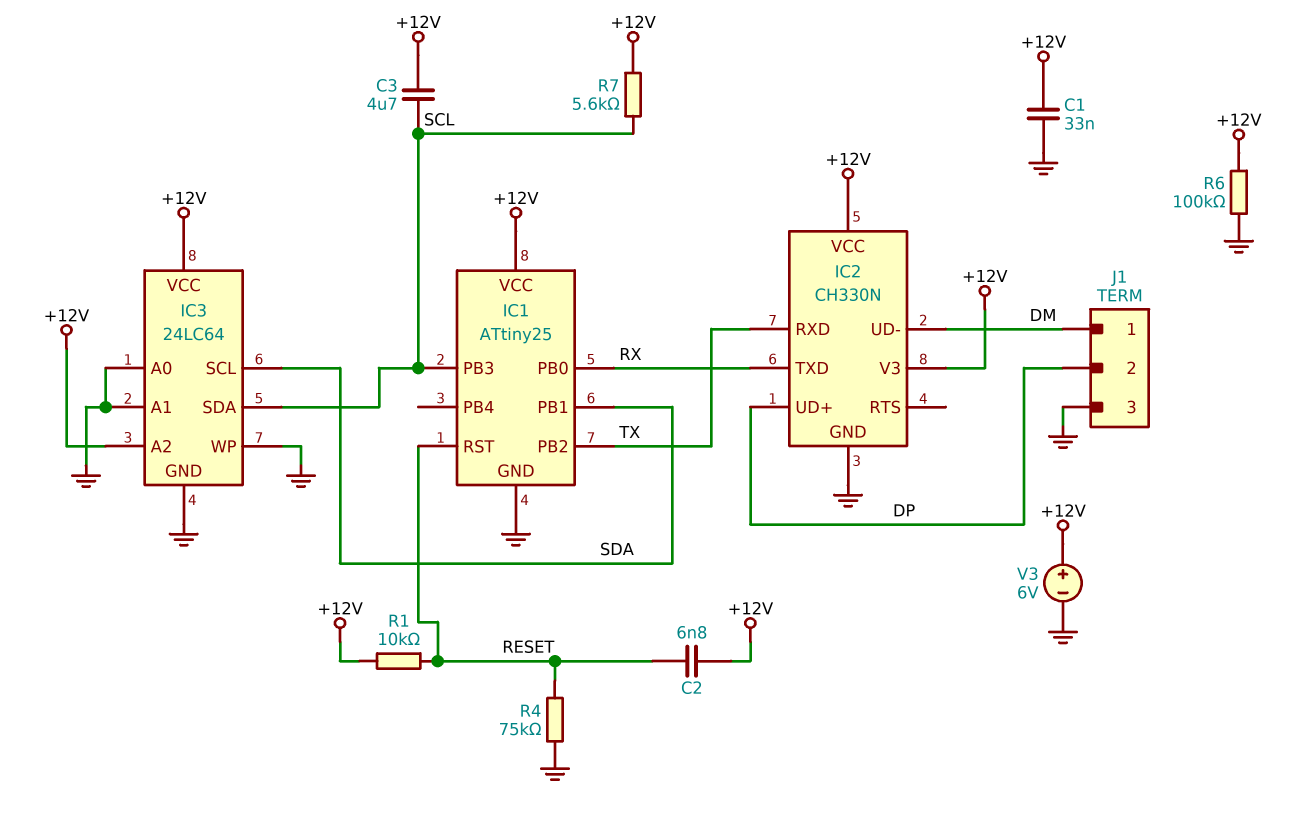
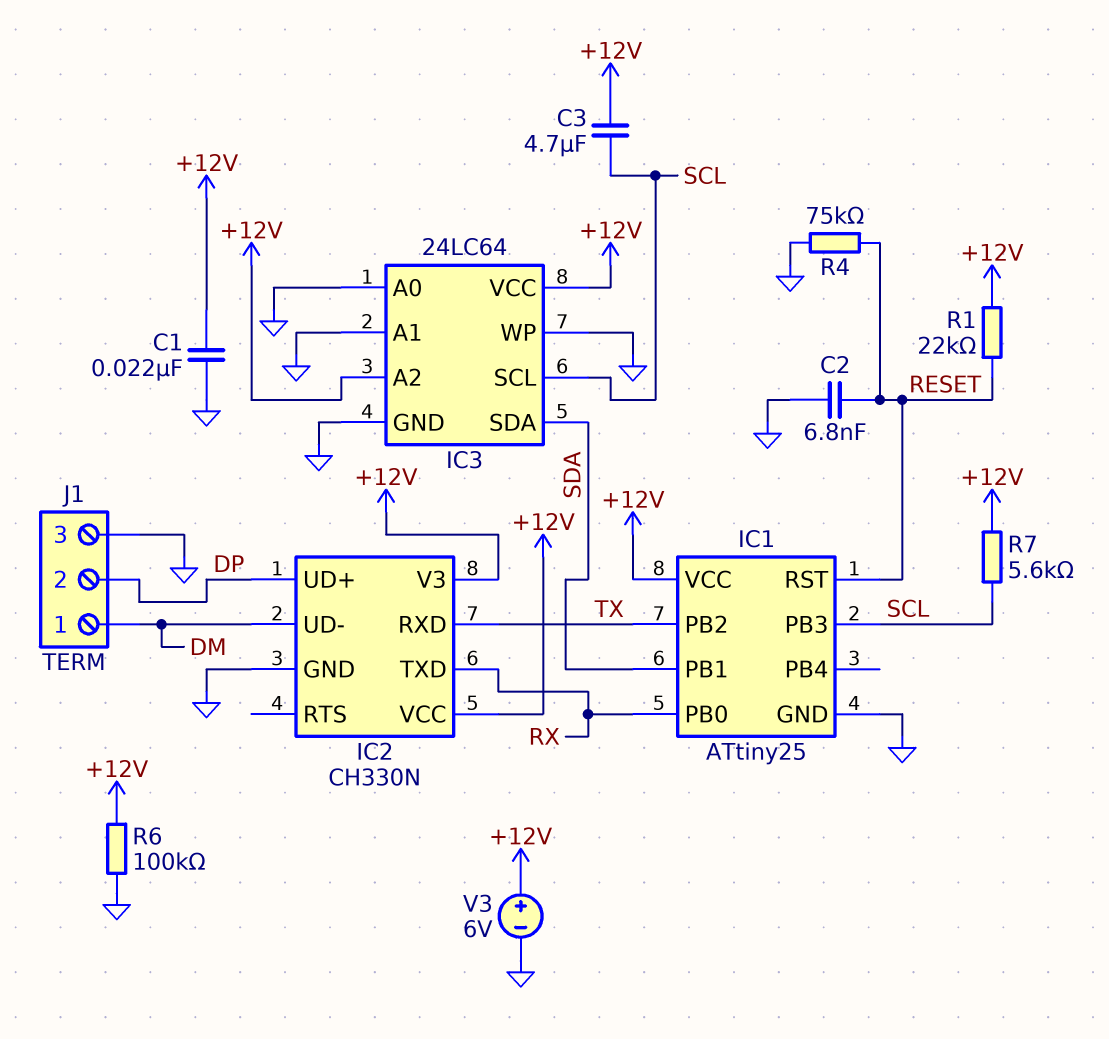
C1: 33nF (+12V, GND) -> 22nF (+12V, GND)
C2: 6.8nF (+12V, RESET) -> 6.8nF (GND, RESET)
IC3 pin SCL: SDA -> SCL
IC3 pin SDA: SCL -> SDA
R1: 10k (+12V, RESET) -> 22k (+12V, RESET)

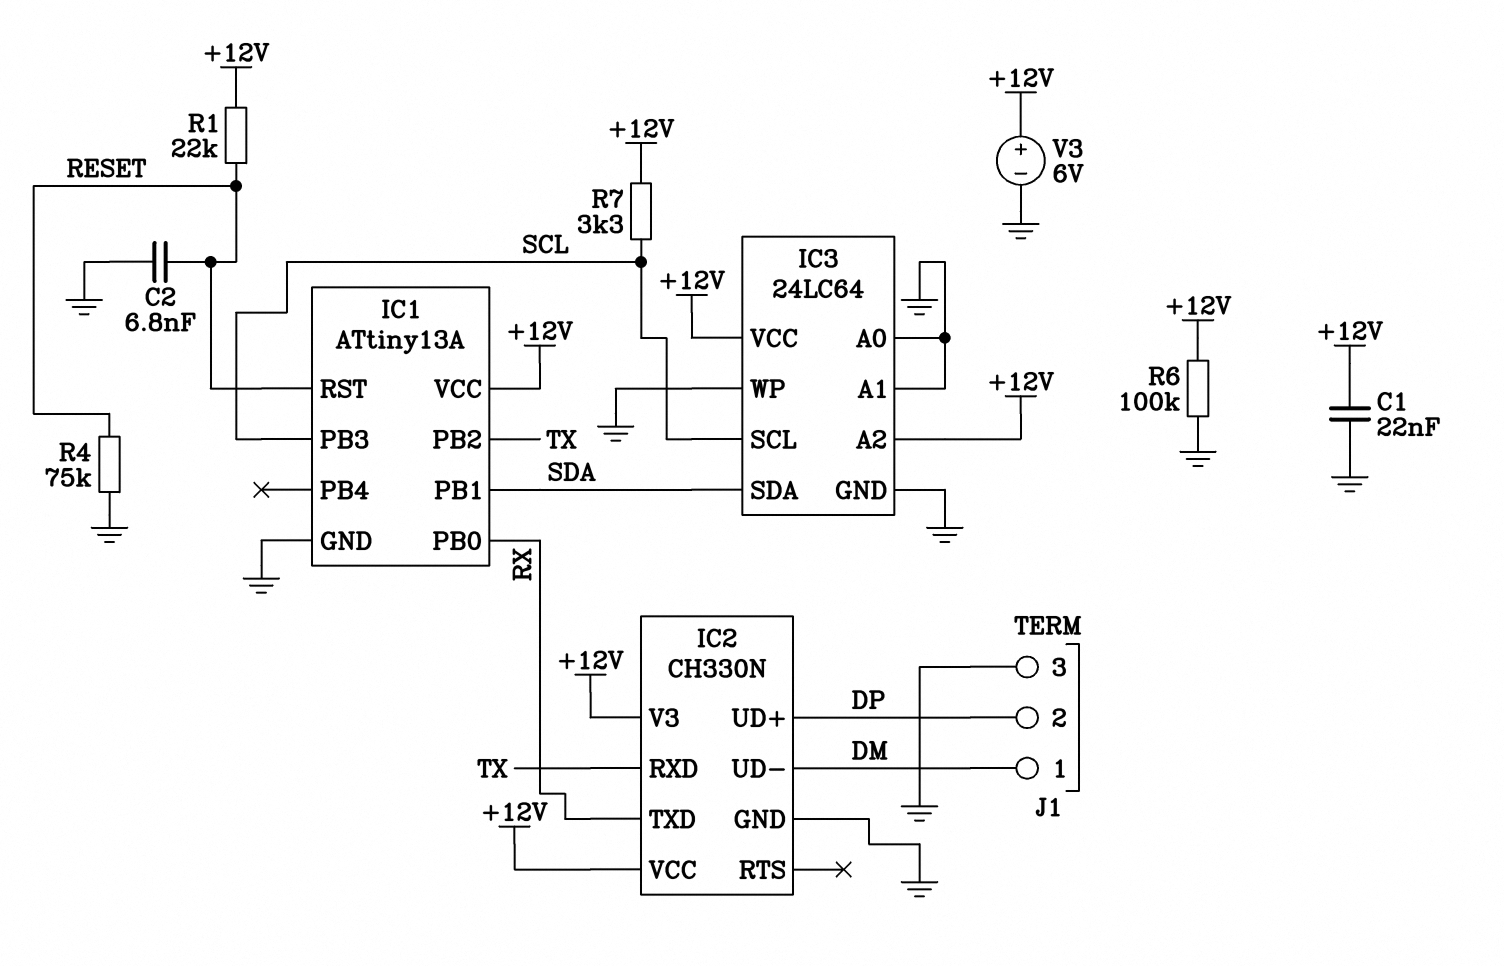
C3: 4.7uF (+12V, SCL) -> none
IC1: ATtiny25 -> ATtiny13A
R7: 5.6k (+12V, SCL) -> 3.3k (+12V, SCL)

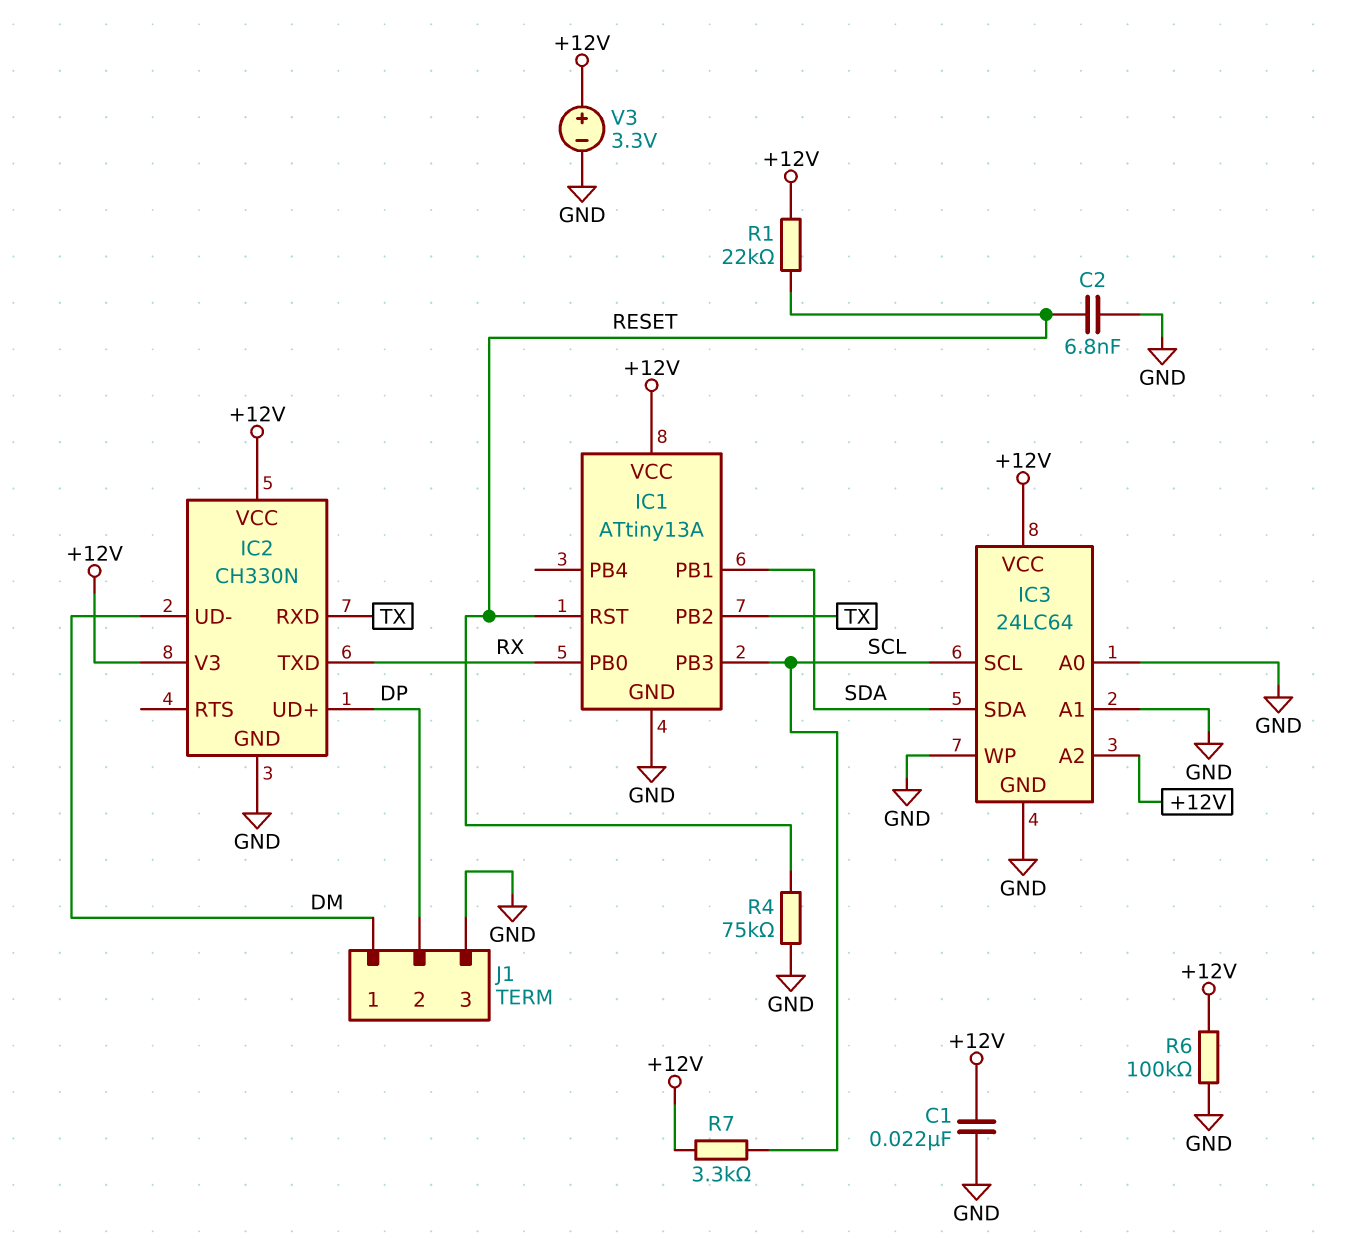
V3: 6V (plus +12V, minus GND) -> 3.3V (plus +12V, minus GND)

